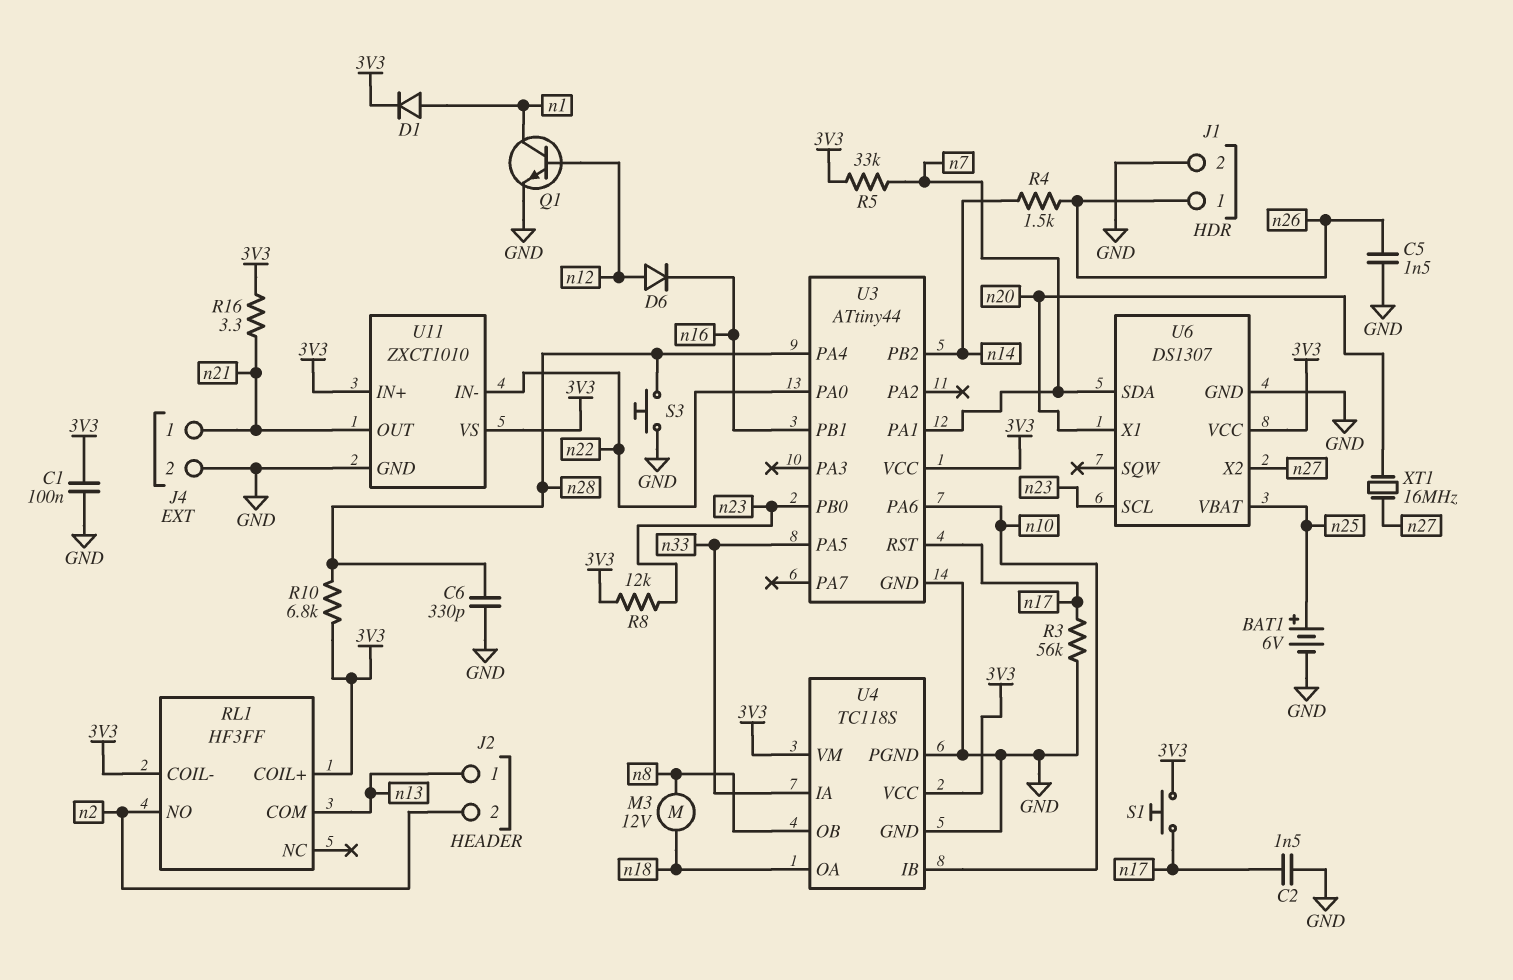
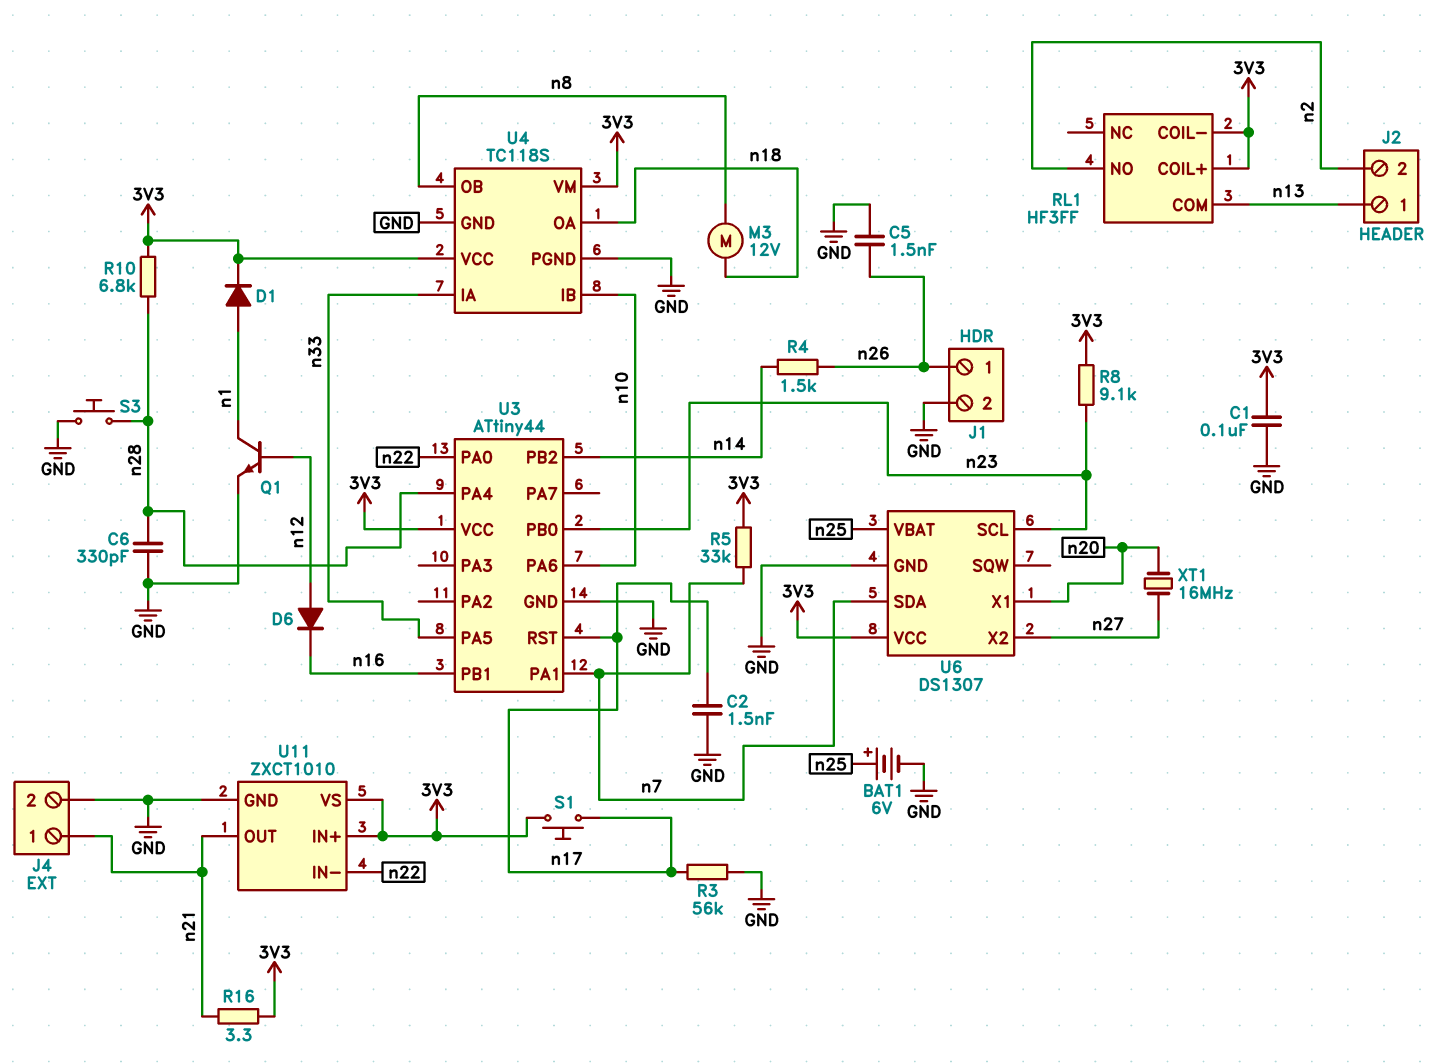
R8: 12k (3V3, n23) -> 9.1k (3V3, n23)

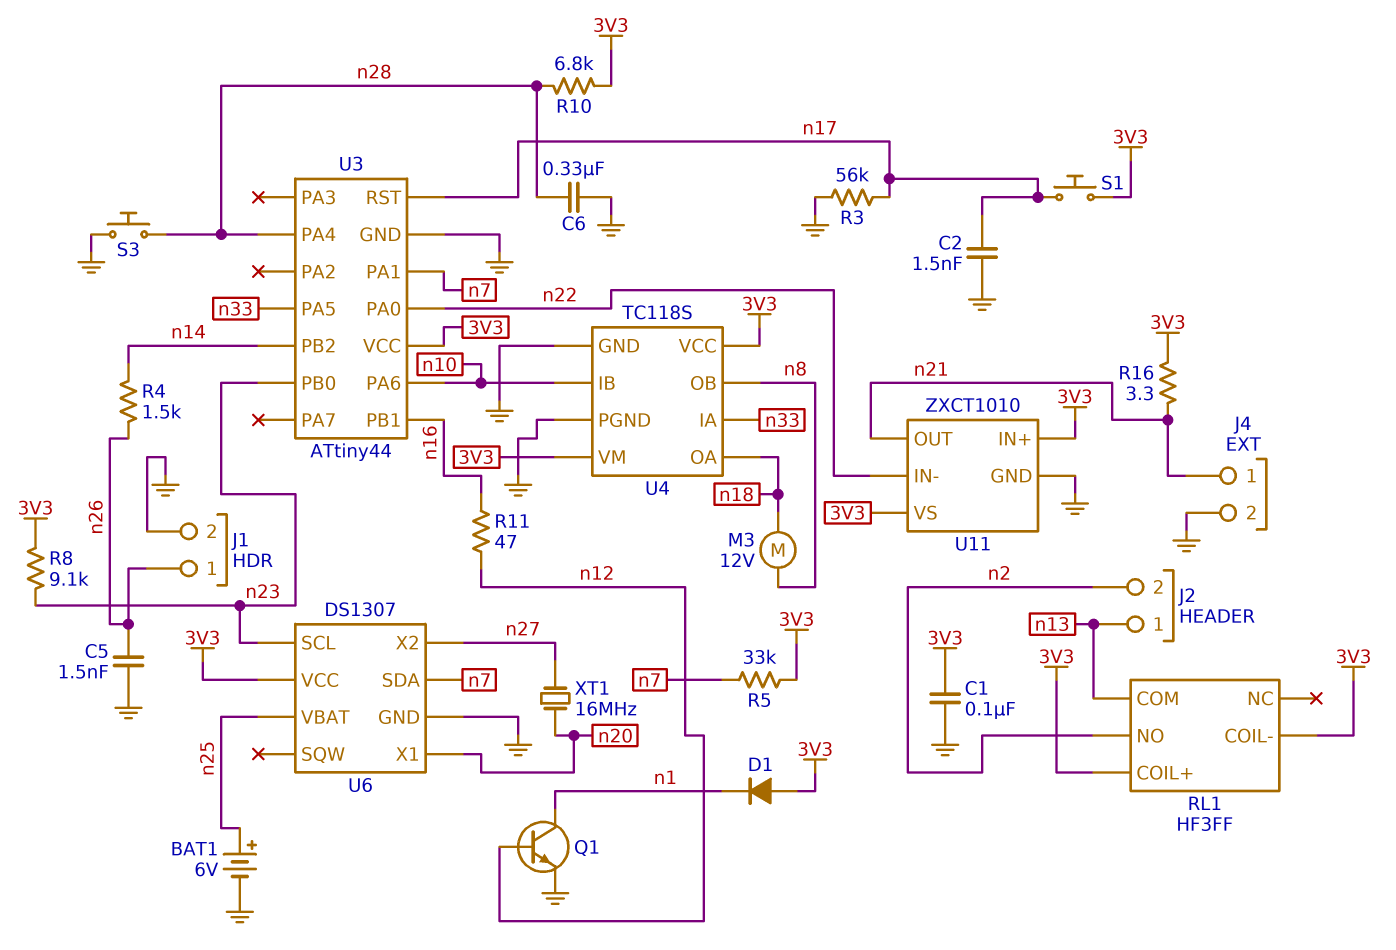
C6: 330pF (GND, n28) -> 330nF (GND, n28)
D1: diode (A n1, K 3V3) -> diode (A 3V3, K n1)
D6: diode (A n12, K n16) -> none
R11: none -> 47 (n12, n16)

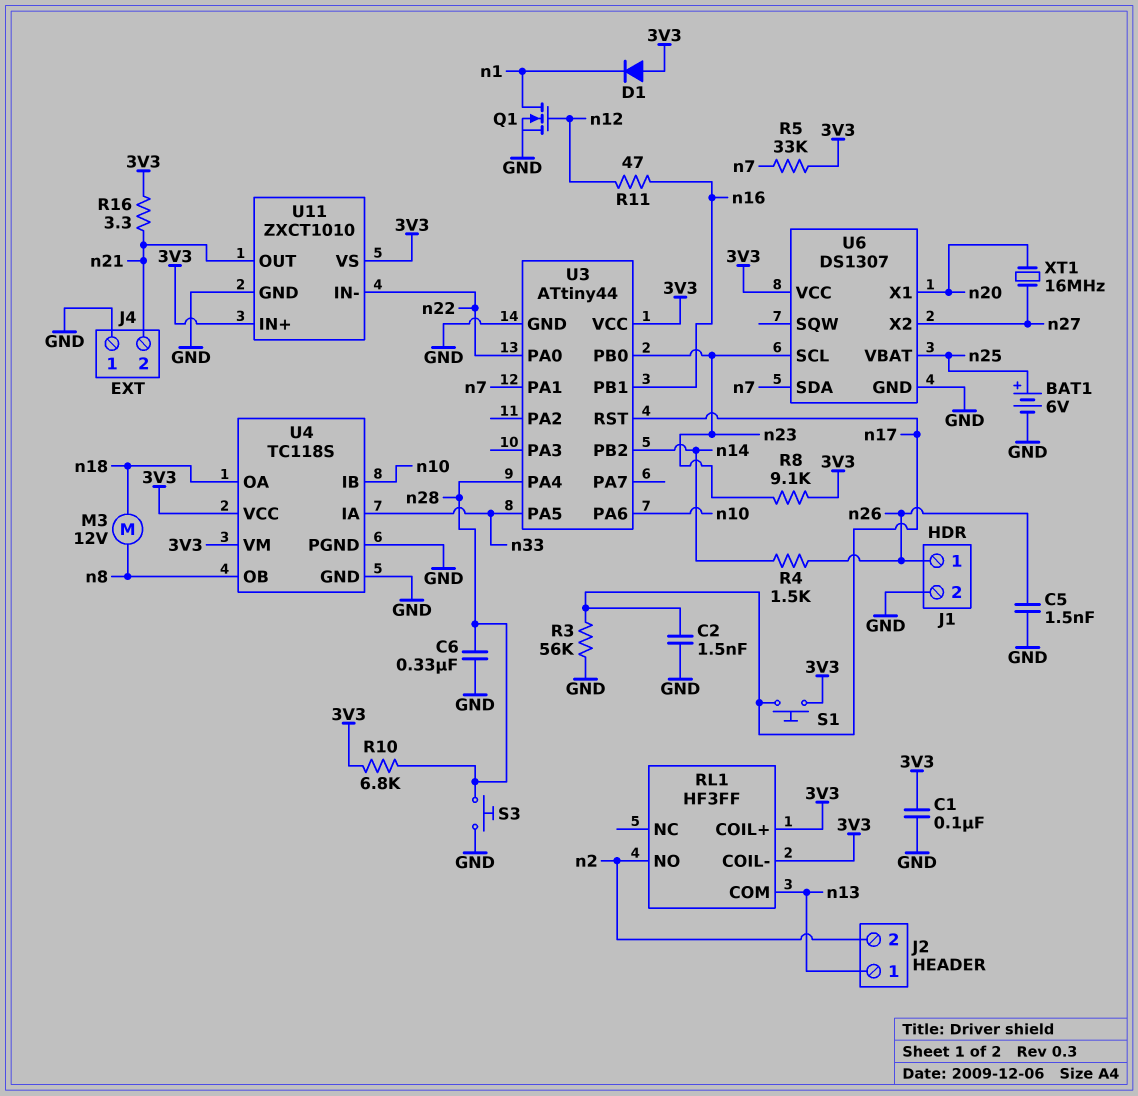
J4 pin 1: n21 -> GND
J4 pin 2: GND -> n21
Q1: NPN (B n12, C n1, E GND) -> NMOS (G n12, D n1, S GND)

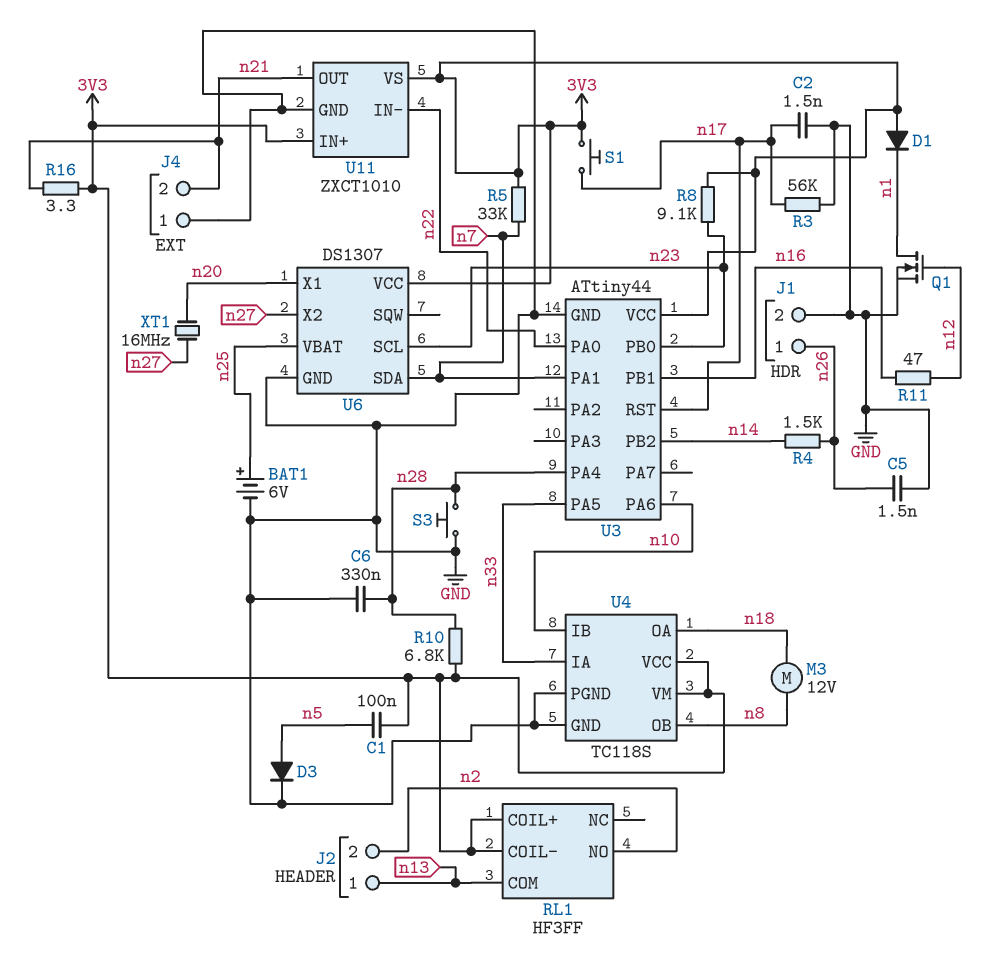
C1: 100nF (3V3, GND) -> 100nF (3V3, n5)
D3: none -> diode (A n5, K GND)

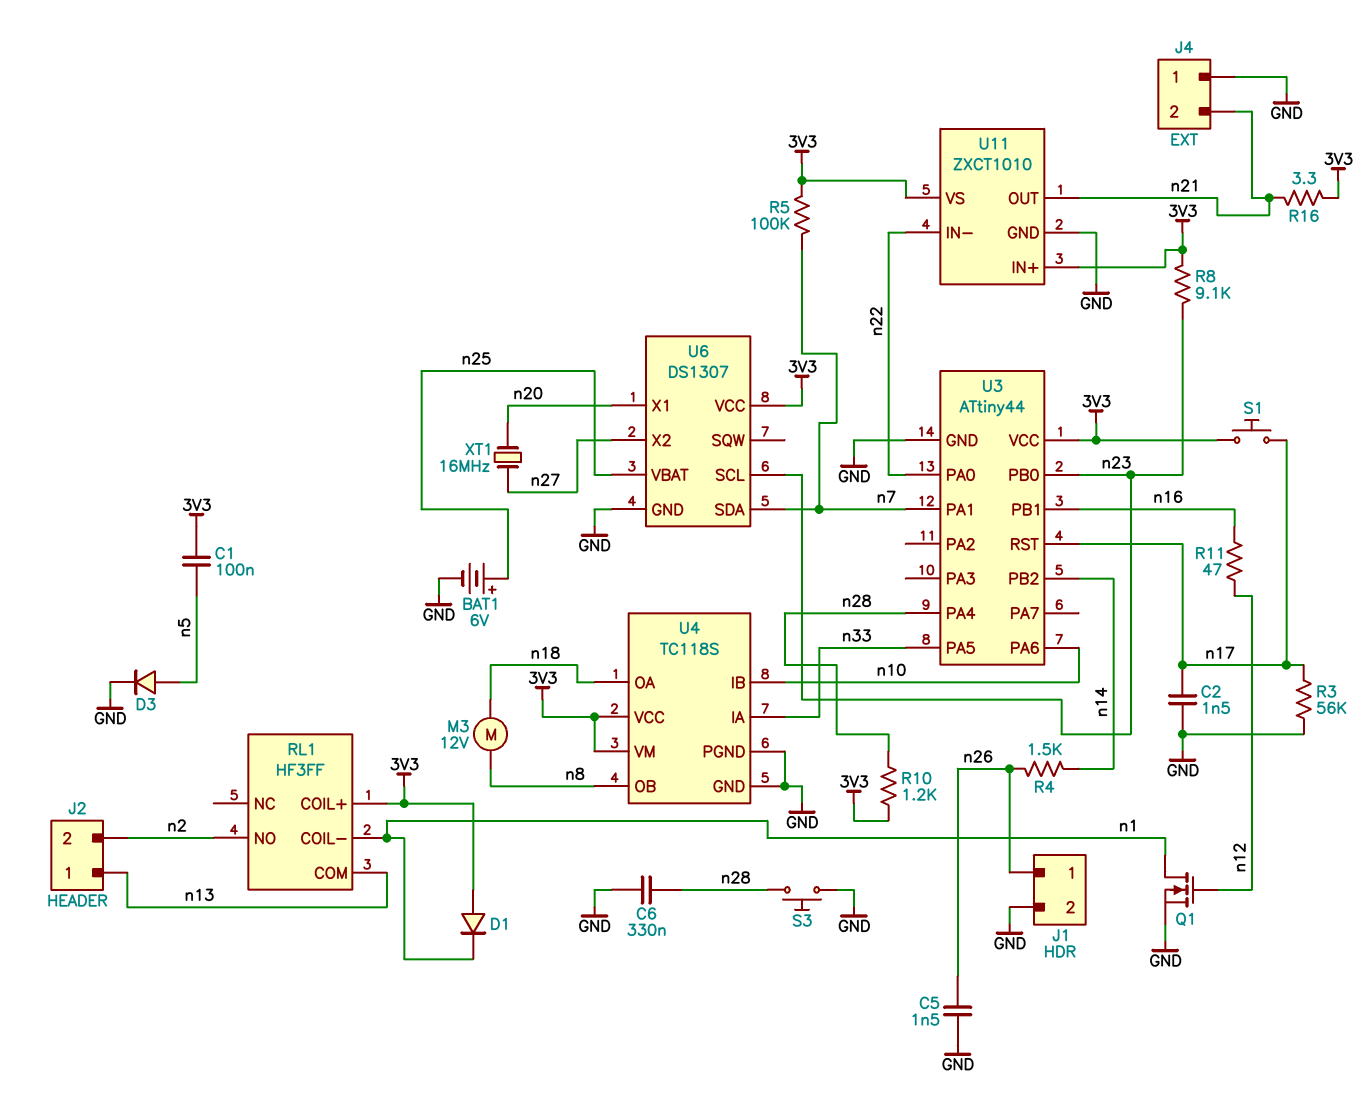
R5: 33k (3V3, n7) -> 100k (3V3, n7)
R10: 6.8k (3V3, n28) -> 1.2k (3V3, n28)
RL1 pin COIL-: 3V3 -> n1

